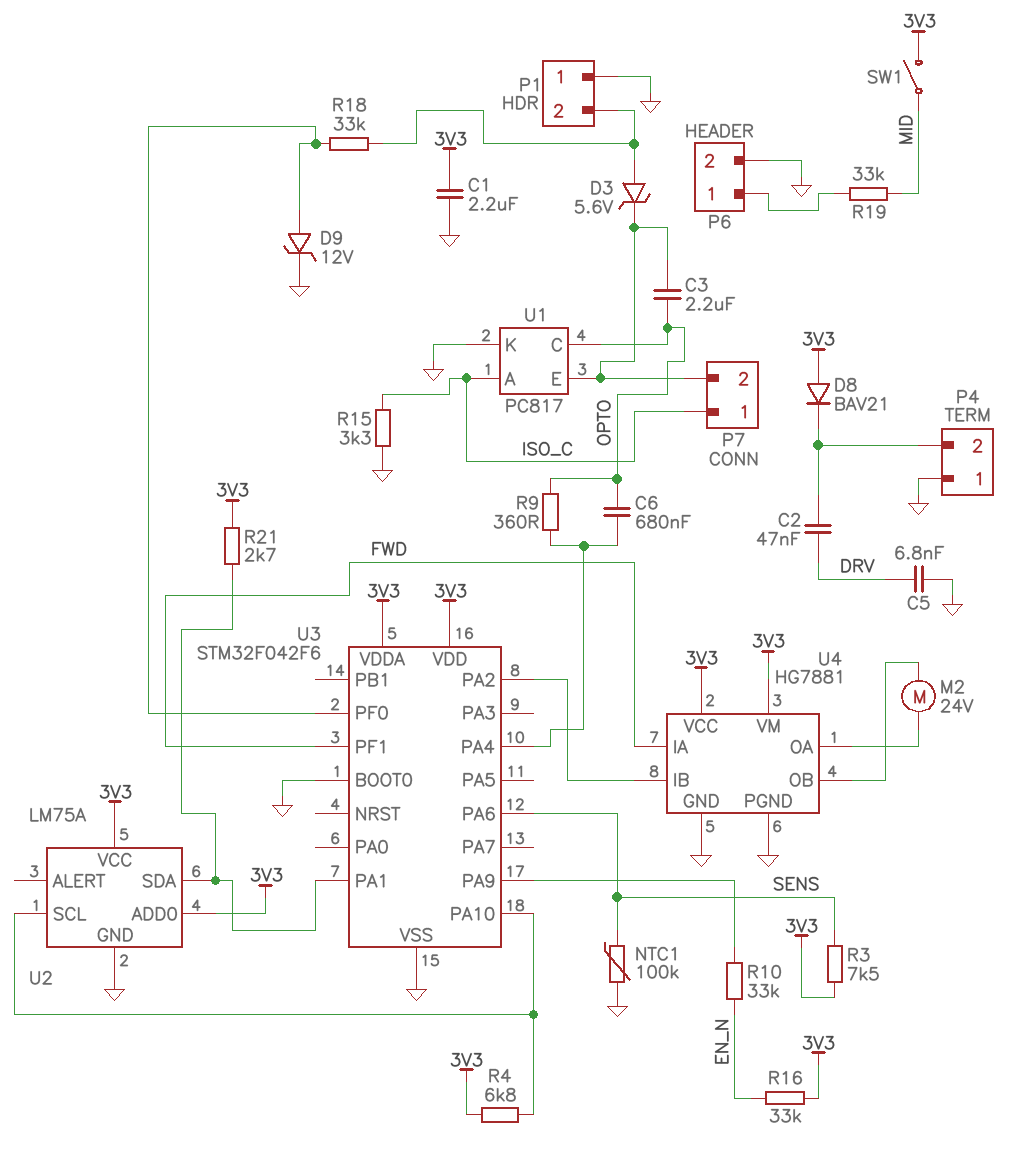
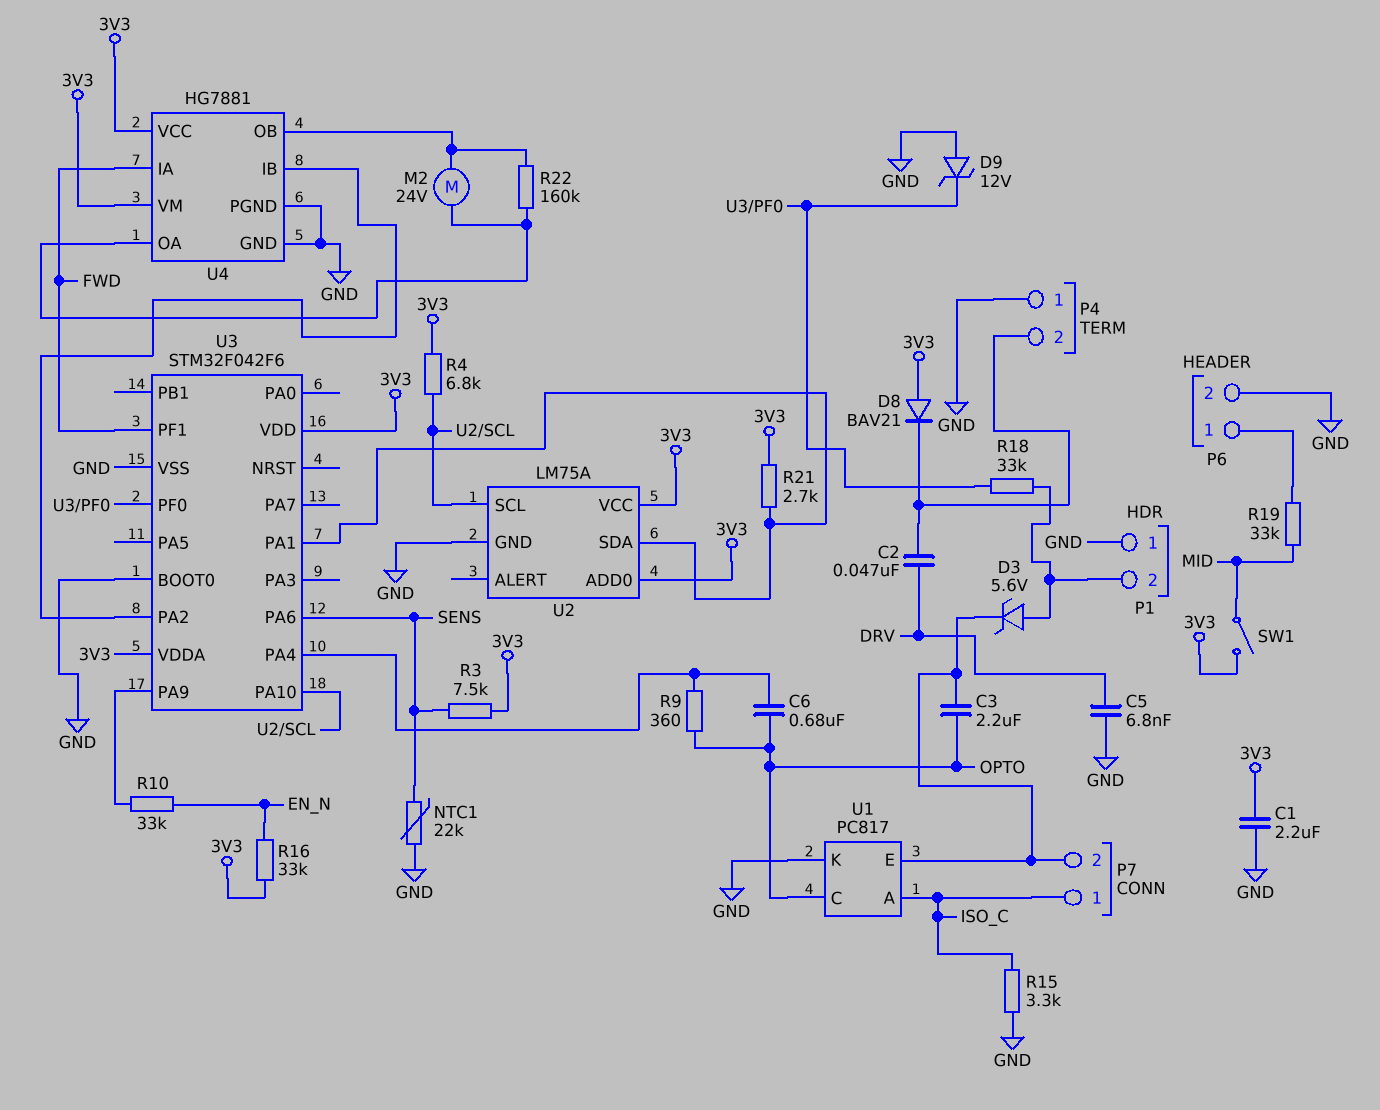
D9: zener 12V (A U3/PF0, K GND) -> zener 12V (A GND, K U3/PF0)
NTC1: 100k (GND, SENS) -> 22k (GND, SENS)
R22: none -> 160k (U4/OA, U4/OB)

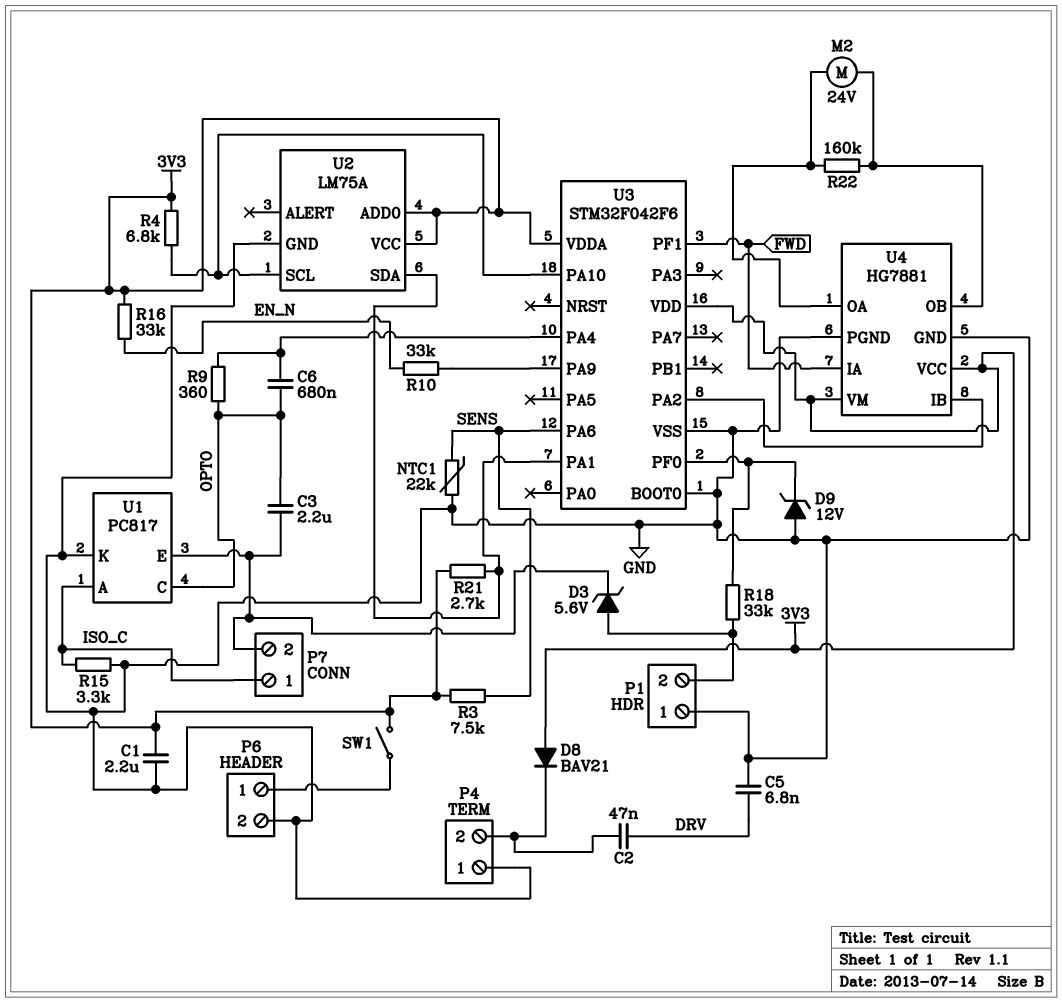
R19: 33k (MID, P6/1) -> none
SW1: switch (3V3, MID) -> switch (3V3, P6/1)

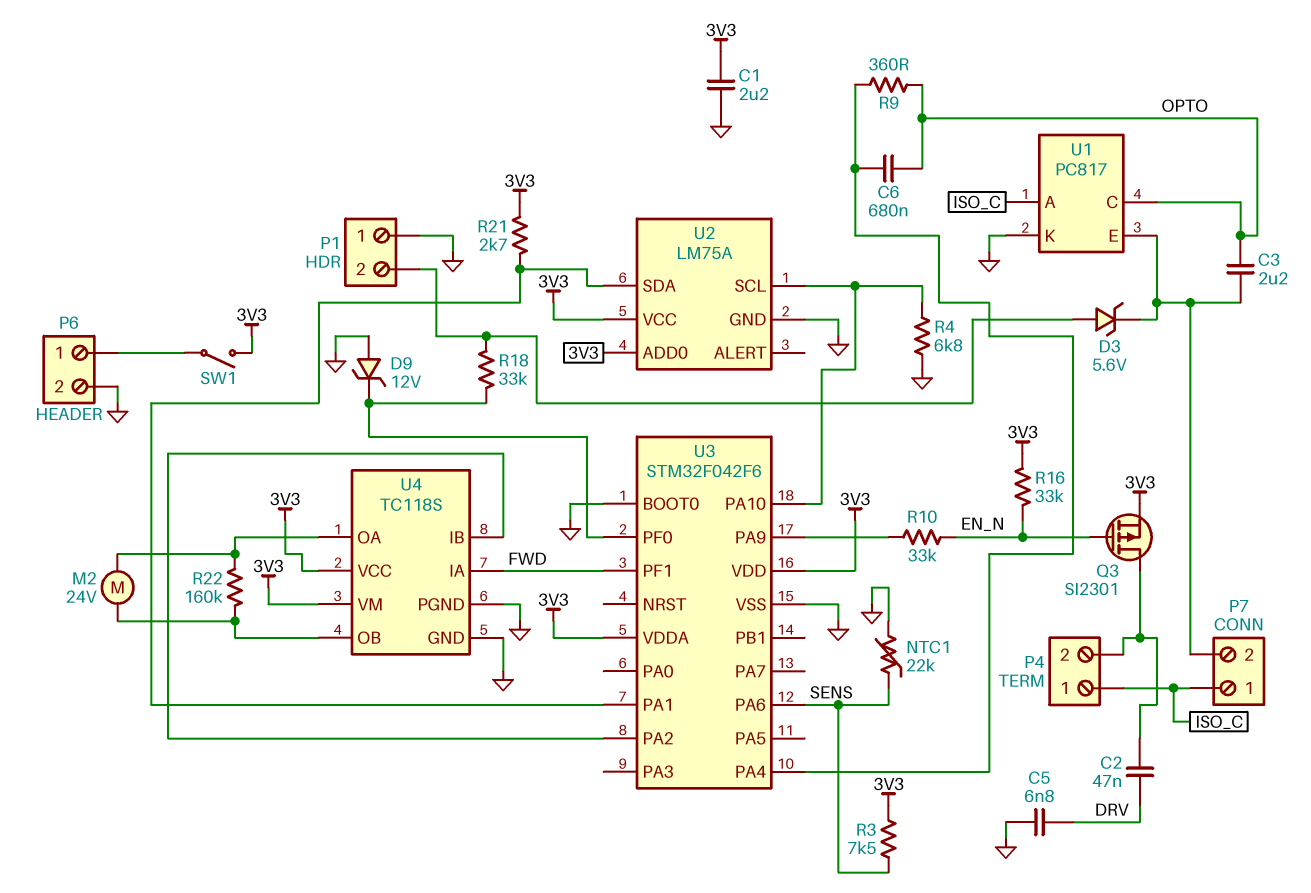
D8: diode BAV21 (A 3V3, K P4/2) -> none
P4 pin 1: GND -> ISO_C
Q3: none -> PMOS SI2301 (G EN_N, D P4/2, S 3V3)
R4: 6.8k (3V3, U2/SCL) -> 6.8k (GND, U2/SCL)
R15: 3.3k (GND, ISO_C) -> none
U4: HG7881 -> TC118S

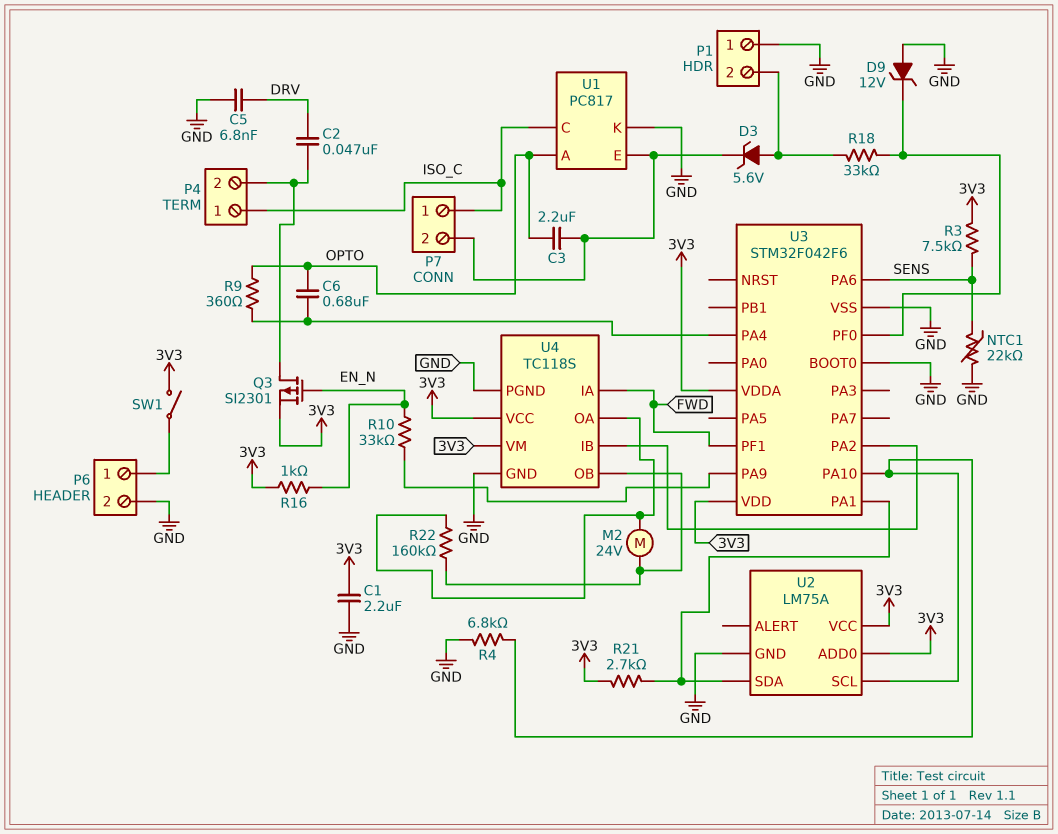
R16: 33k (3V3, EN_N) -> 1k (3V3, EN_N)
U1 pin A: ISO_C -> OPTO
U1 pin C: OPTO -> ISO_C

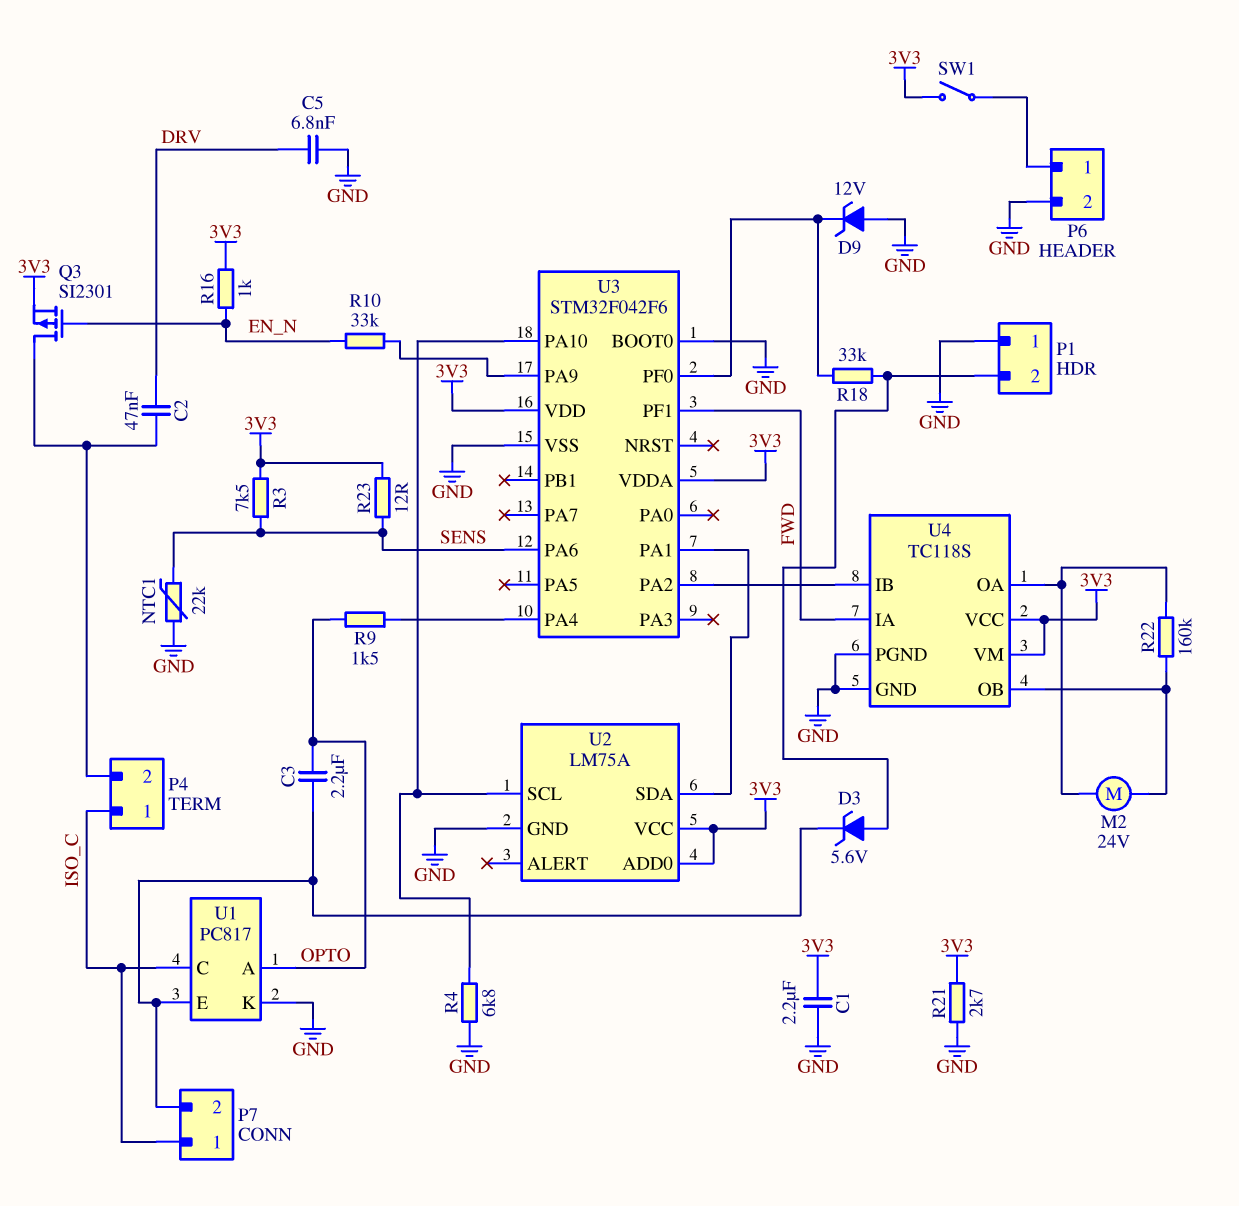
C6: 680nF (OPTO, U3/PA4) -> none
R9: 360 (OPTO, U3/PA4) -> 1.5k (OPTO, U3/PA4)
R21: 2.7k (3V3, U2/SDA) -> 2.7k (3V3, GND)
R23: none -> 12 (3V3, SENS)

